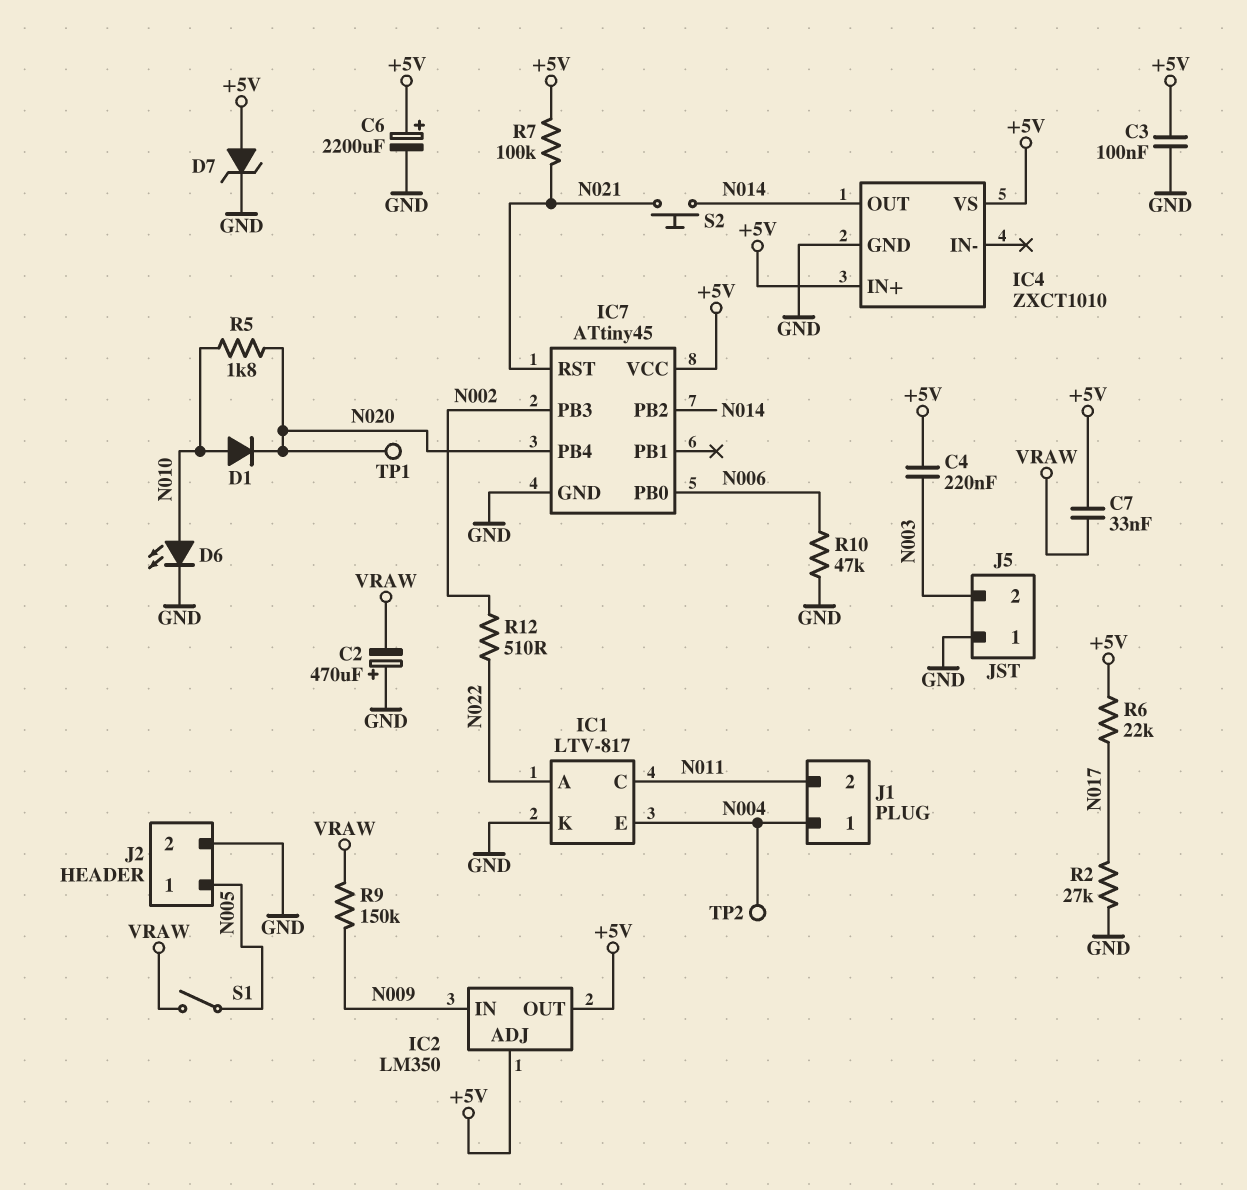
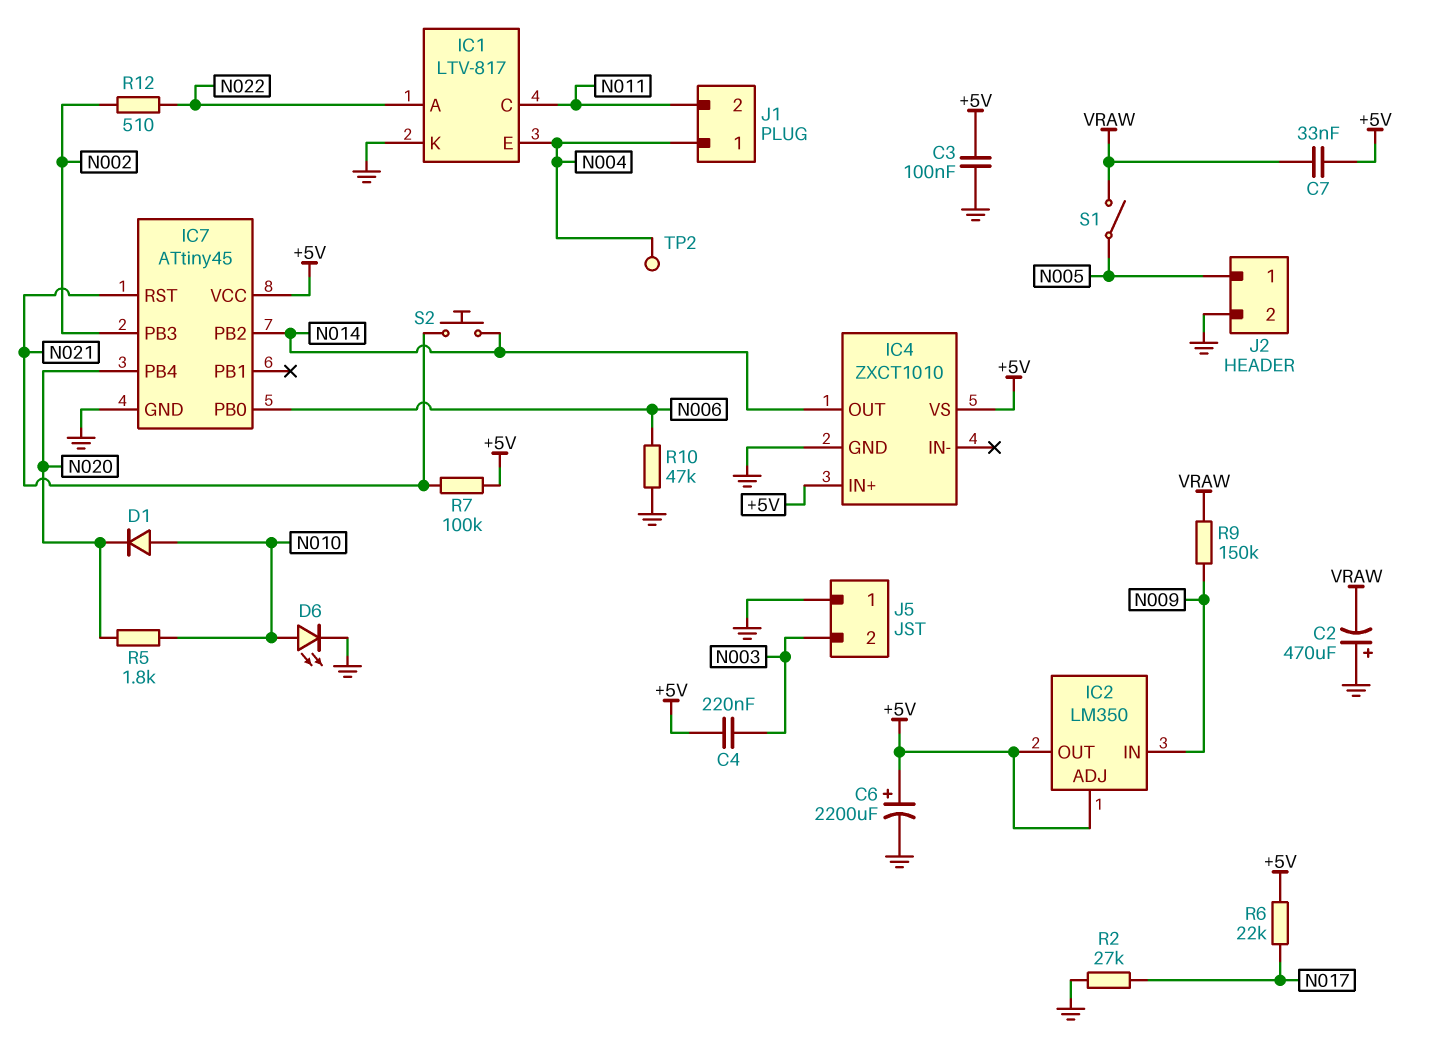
D7: zener (A +5V, K GND) -> none
TP1: test point (N020) -> none

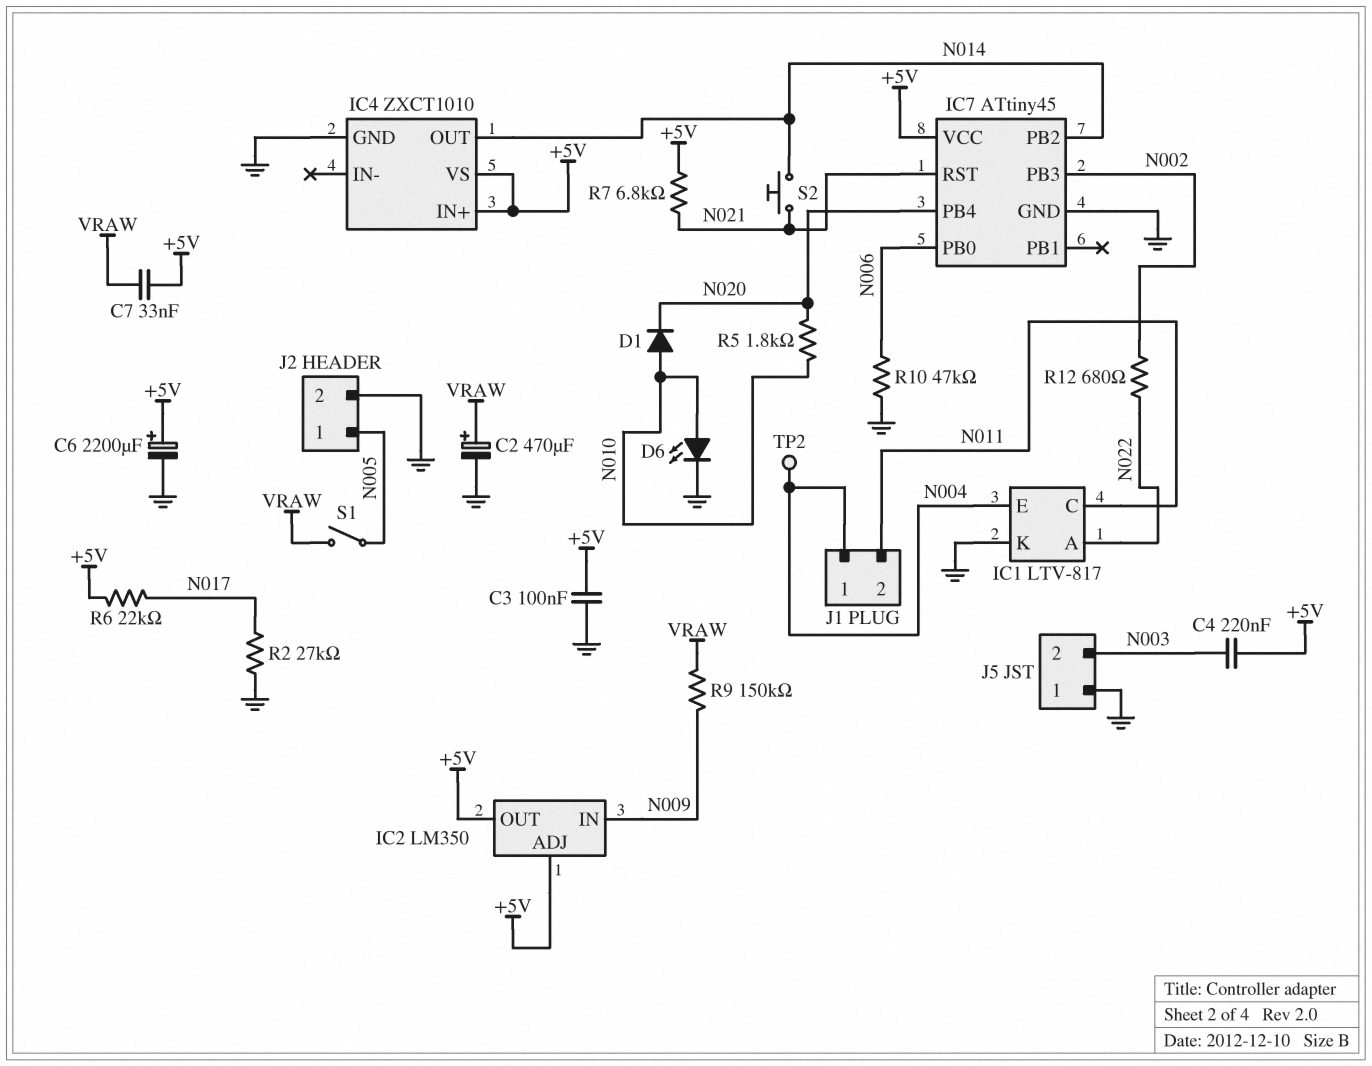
C2: 470uF (plus GND, minus VRAW) -> 470uF (plus VRAW, minus GND)
R7: 100k (+5V, N021) -> 6.8k (+5V, N021)
R12: 510 (N002, N022) -> 680 (N002, N022)

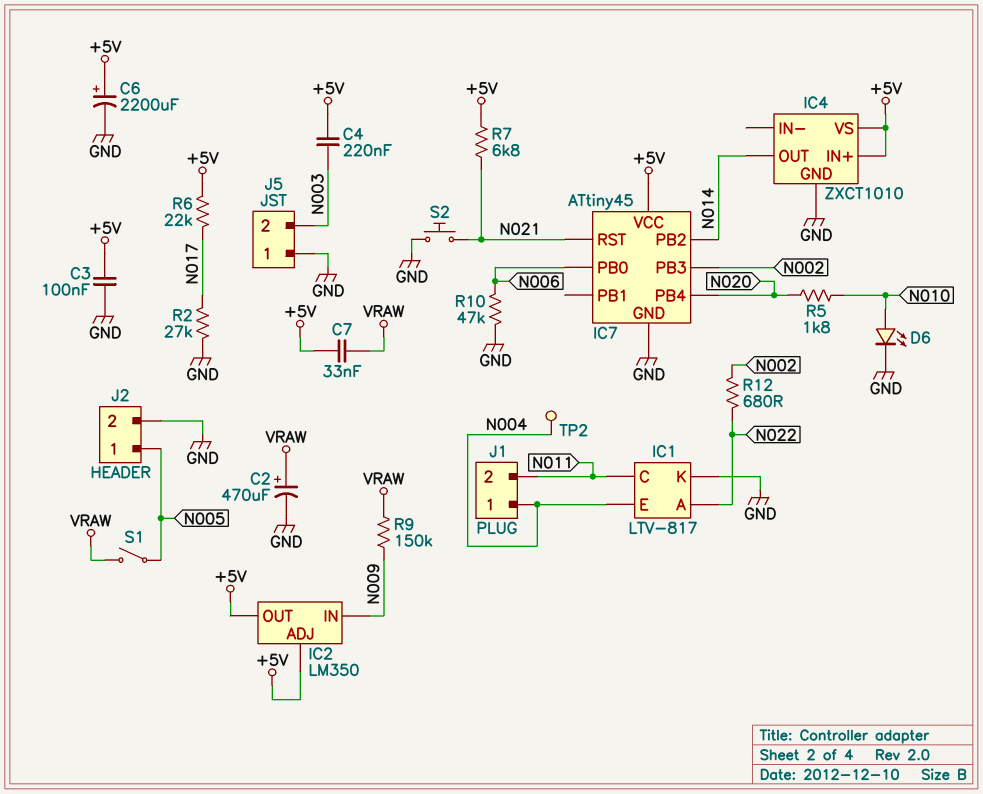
D1: diode (A N010, K N020) -> none
S2: button (N014, N021) -> button (GND, N021)

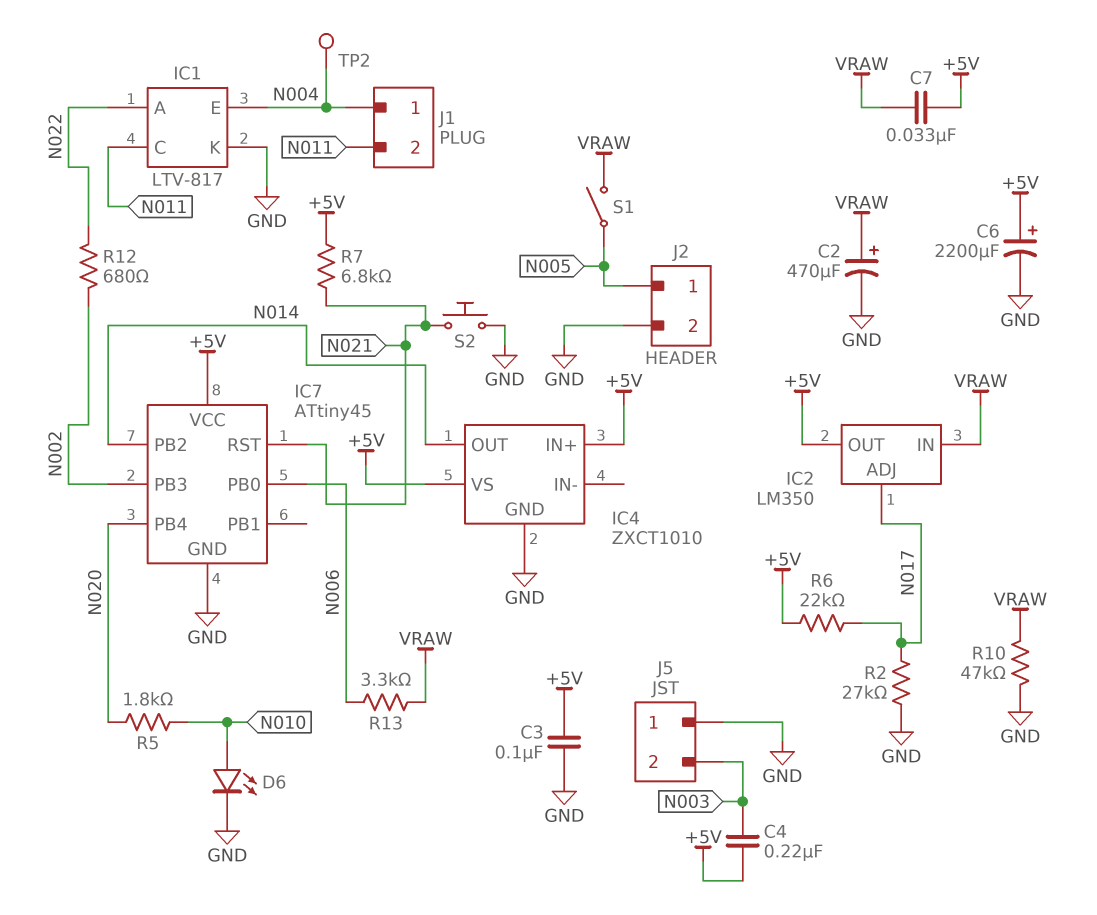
IC2 pin ADJ: +5V -> N017
IC2 pin IN: N009 -> VRAW
R9: 150k (N009, VRAW) -> none
R10: 47k (GND, N006) -> 47k (GND, VRAW)
R13: none -> 3.3k (N006, VRAW)

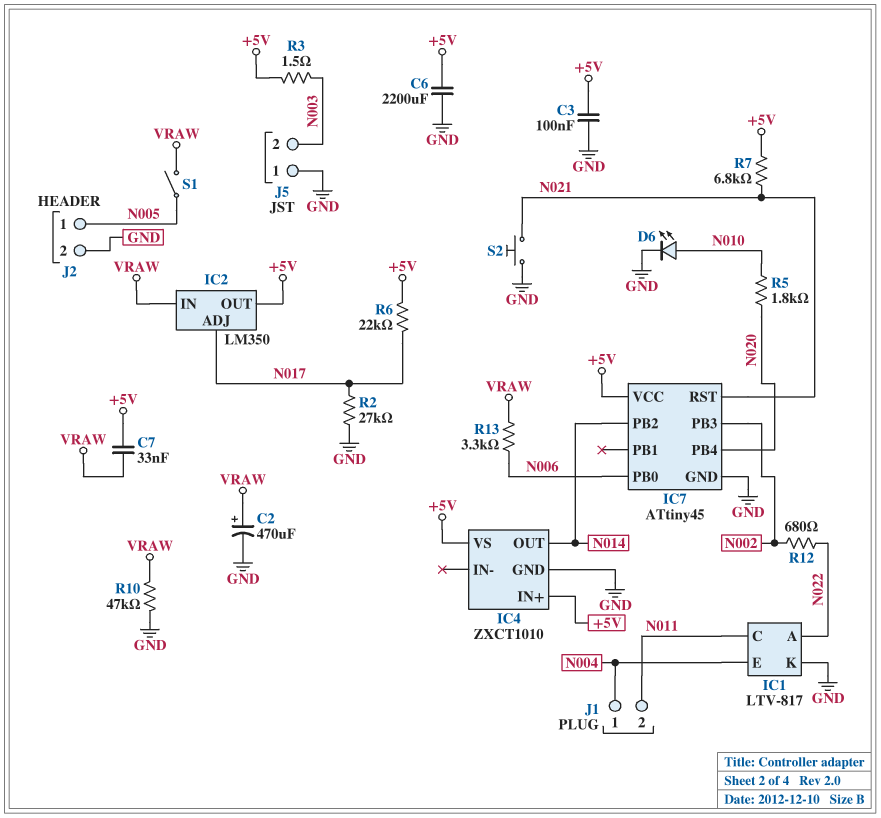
C4: 220nF (+5V, N003) -> none
C6: 2200uF (plus +5V, minus GND) -> 2200uF (+5V, GND)
R3: none -> 1.5 (+5V, N003)
TP2: test point (N004) -> none

